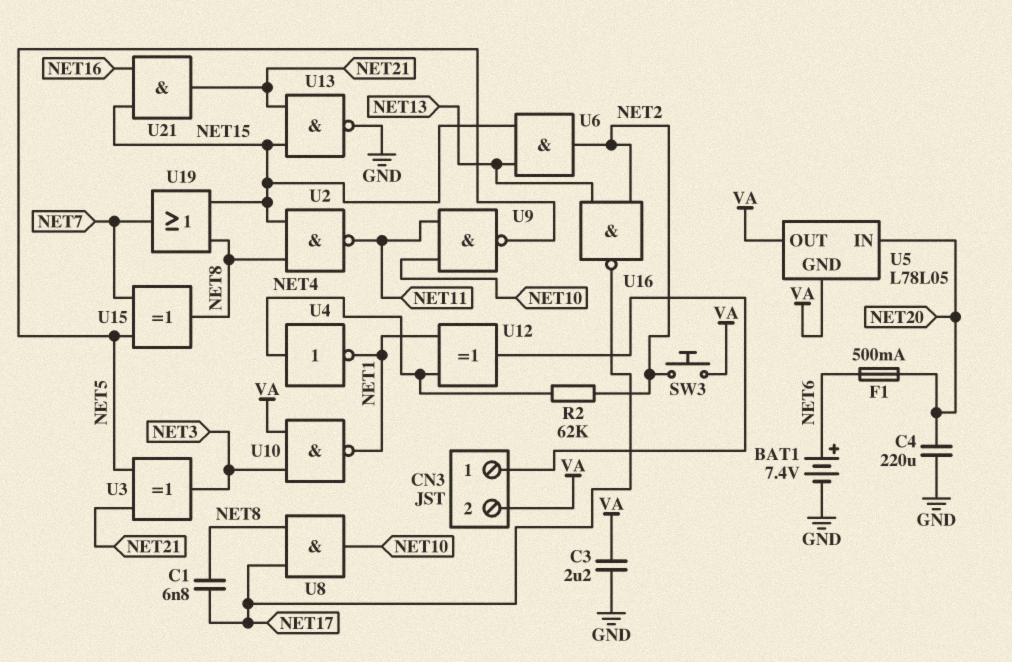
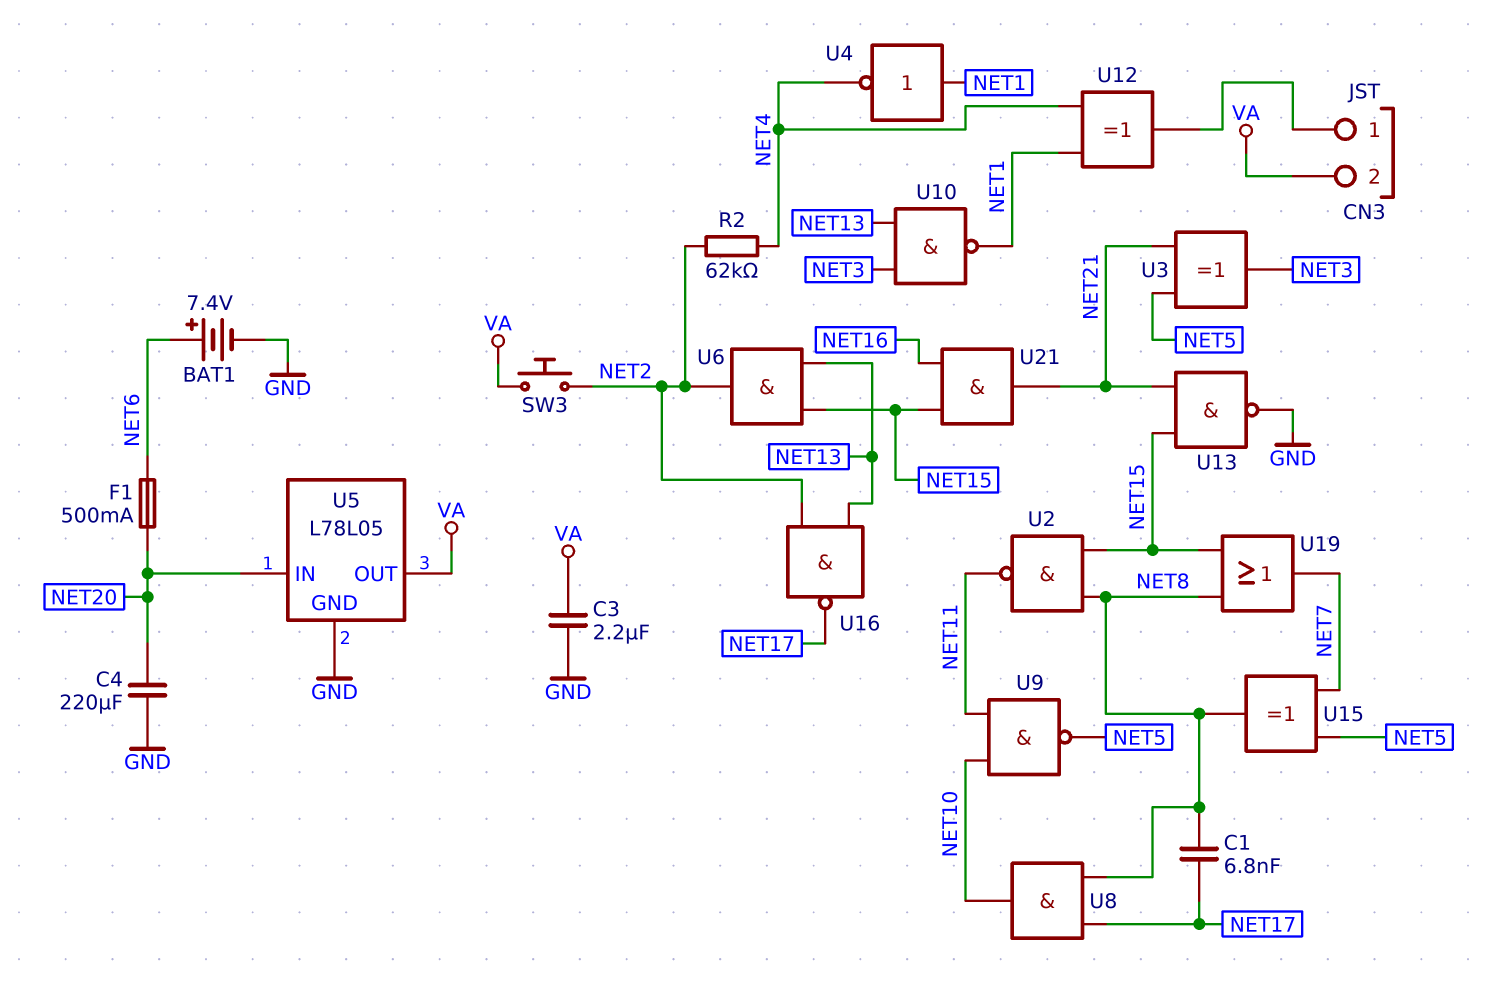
U4: NOT (in NET4, out NET1) -> NOT (in NET1, out NET4)
U5 pin GND: VA -> GND
U10: NAND (in NET3, in VA, out NET1) -> NAND (in NET3, in NET13, out NET1)

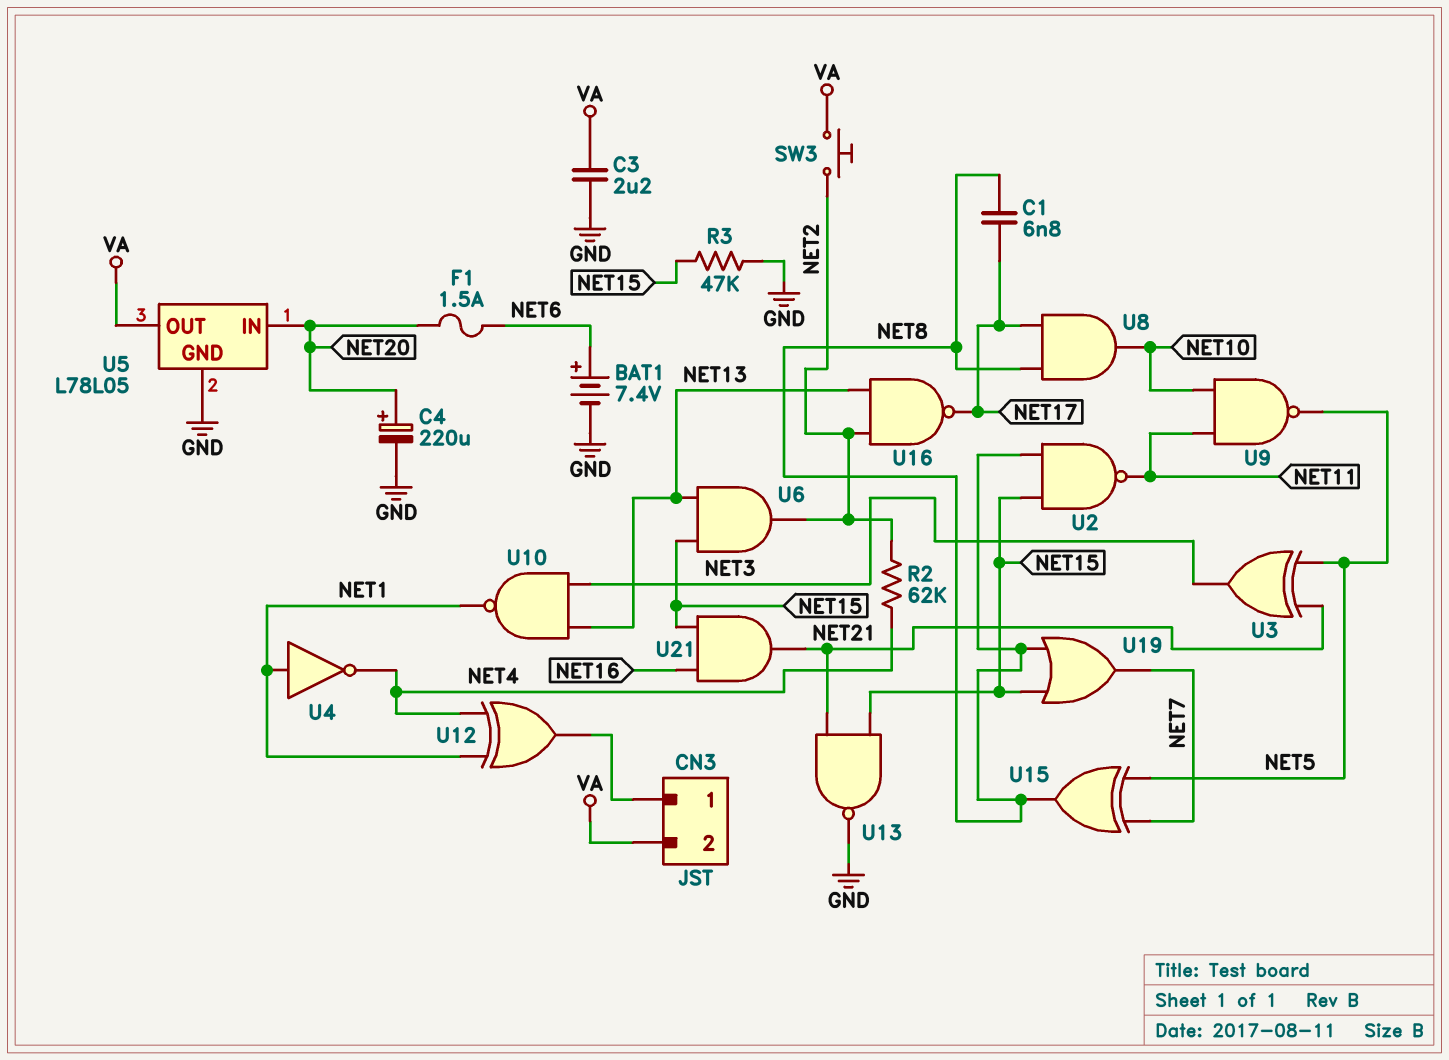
C4: 220uF (GND, NET20) -> 220uF (plus NET20, minus GND)
F1: 500mA (NET6, NET20) -> 1.5A (NET6, NET20)
R3: none -> 47k (GND, NET15)

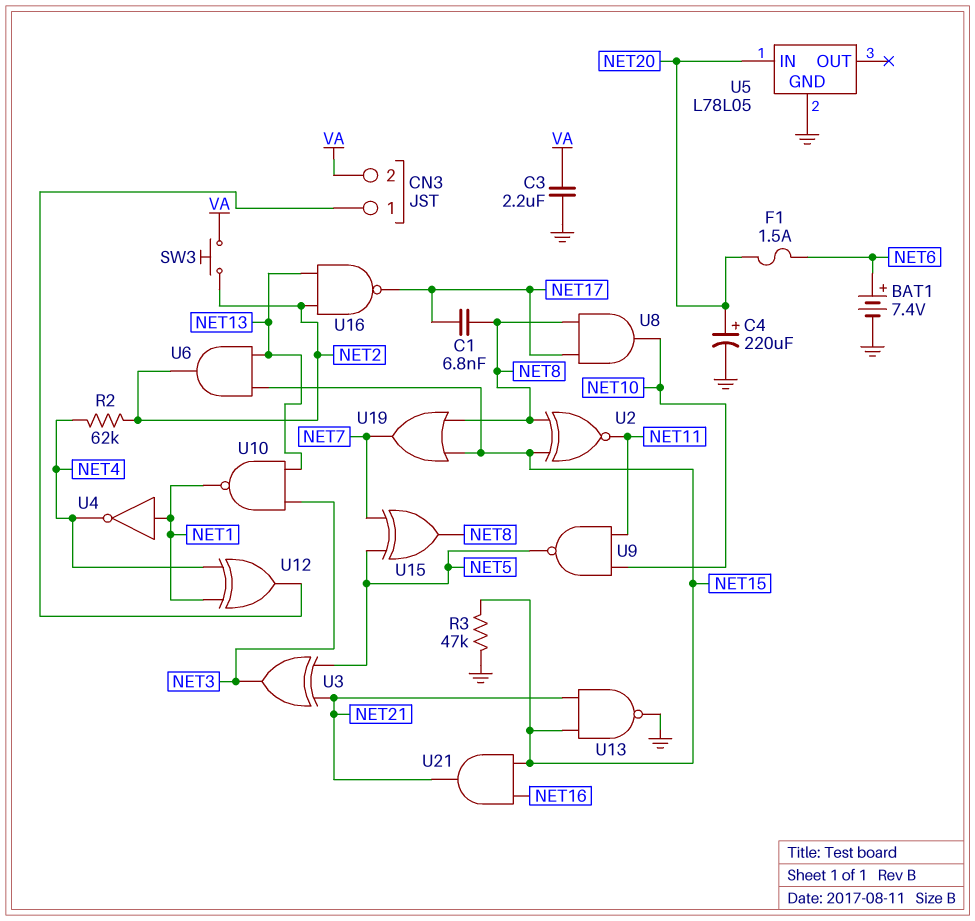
U2: NAND (in NET8, in NET15, out NET11) -> XNOR (in NET8, in NET15, out NET11)
U5 pin OUT: VA -> none

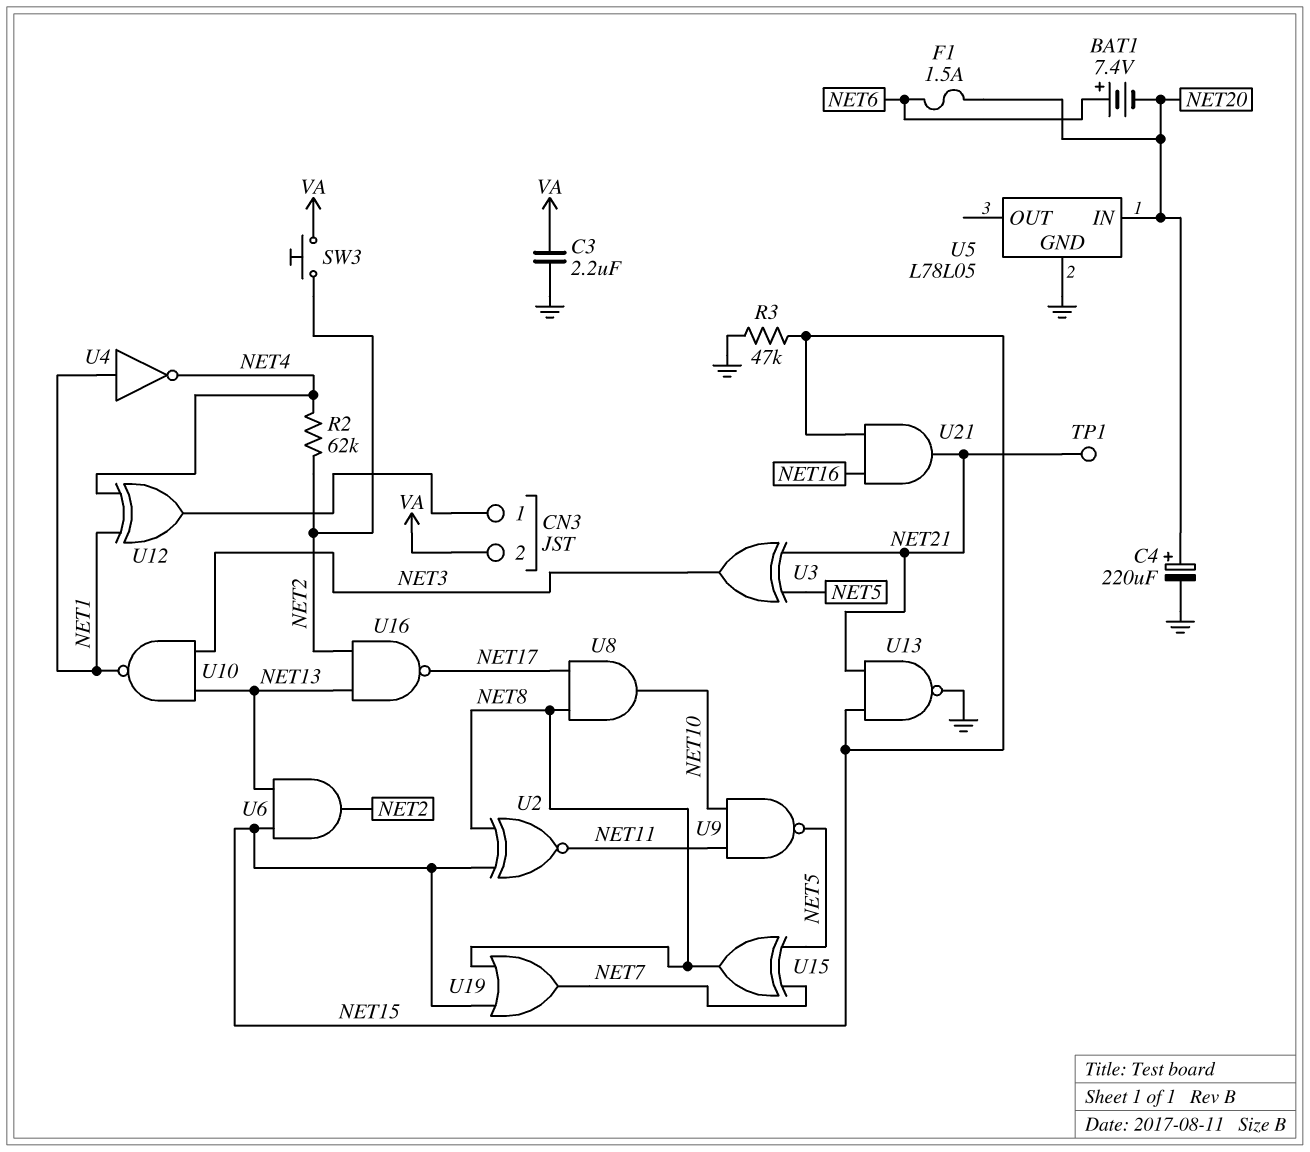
BAT1: 7.4V (plus NET6, minus GND) -> 7.4V (plus NET6, minus NET20)
C1: 6.8nF (NET8, NET17) -> none
TP1: none -> test point (NET21)

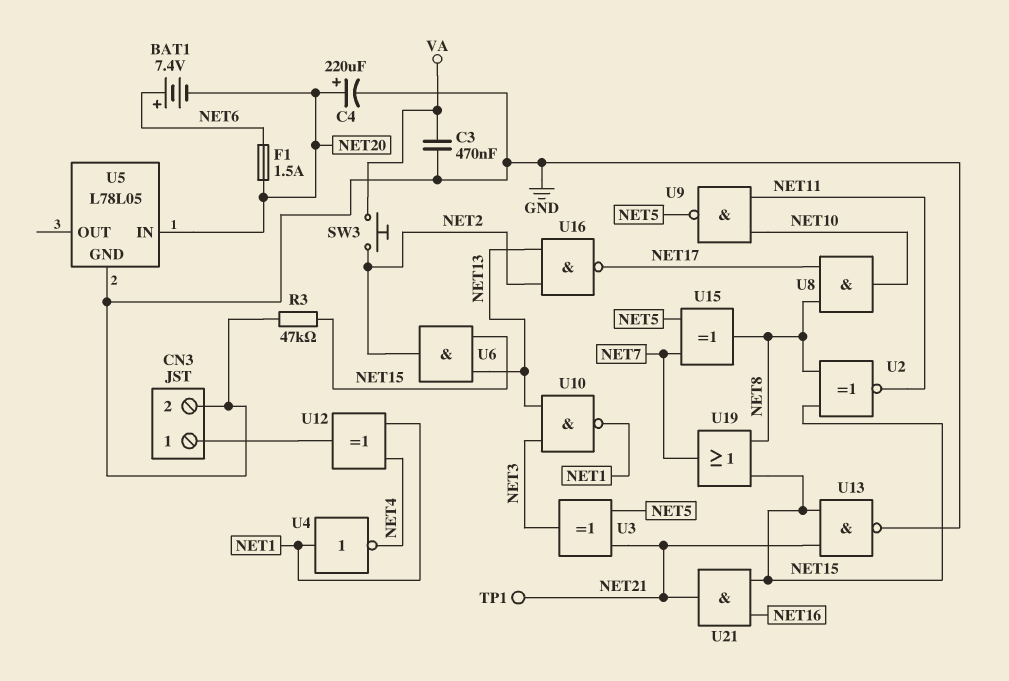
C3: 2.2uF (GND, VA) -> 470nF (GND, VA)
CN3 pin 2: VA -> GND
R2: 62k (NET2, NET4) -> none

